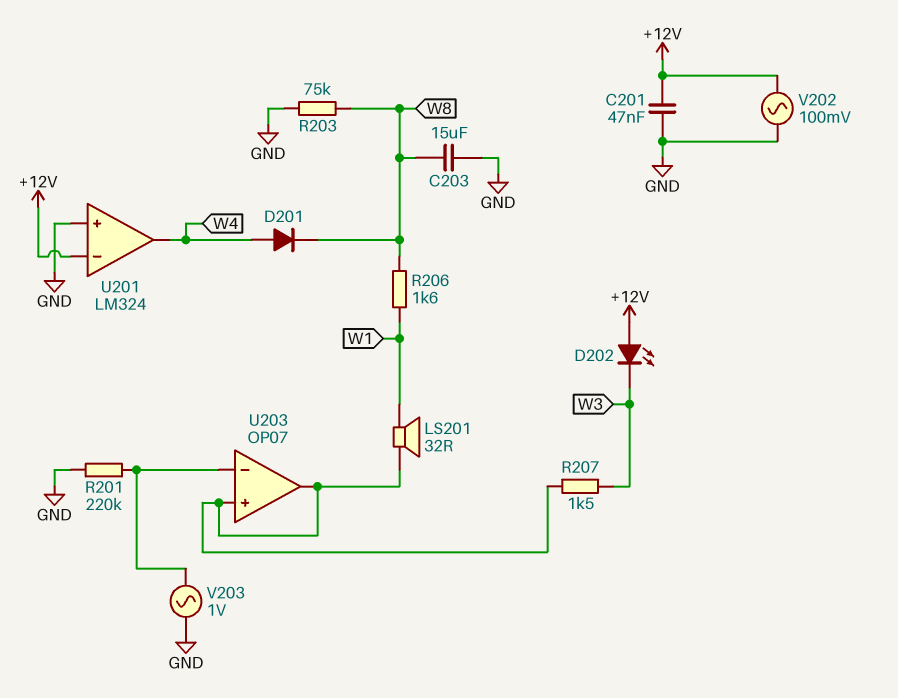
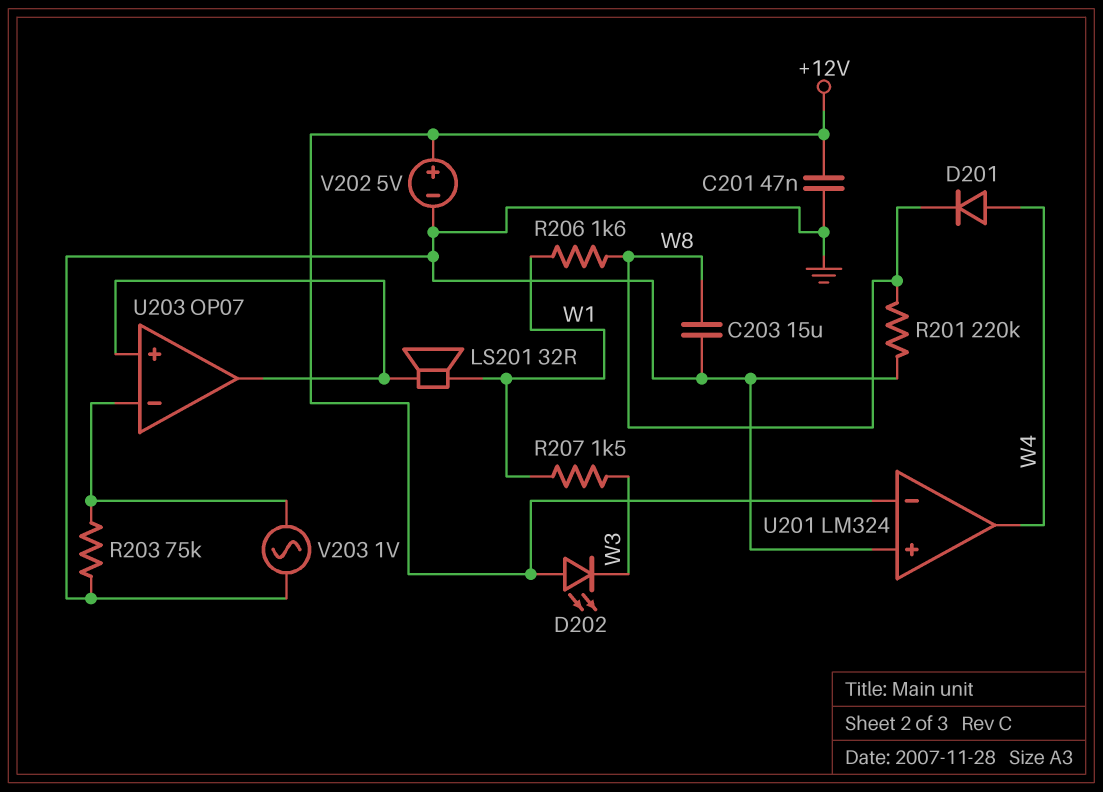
R201: 220k (GND, U203/in-) -> 220k (GND, W8)
R203: 75k (GND, W8) -> 75k (GND, U203/in-)
R207: 1.5k (U203/in+, W3) -> 1.5k (W1, W3)
V202: AC 100mV (+12V, GND) -> 5V (plus +12V, minus GND)

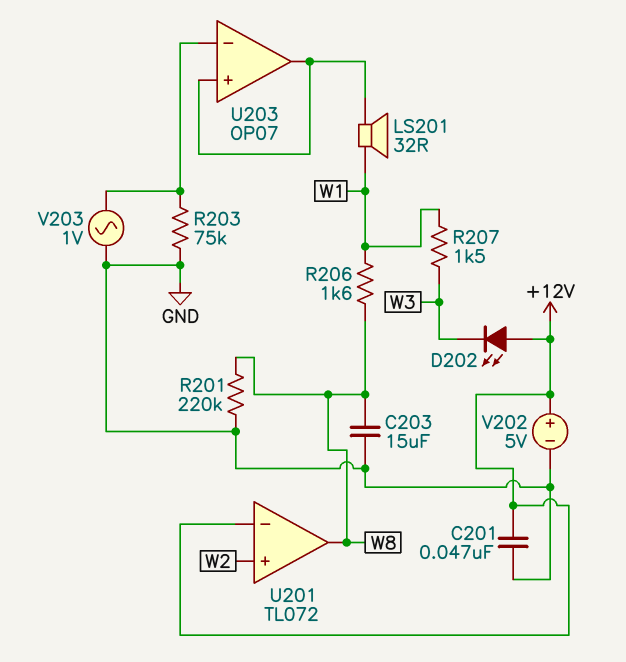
D201: diode (A W4, K W8) -> none
U201: LM324 -> TL072
U201 pin in+: GND -> W2
U201 pin out: W4 -> W8

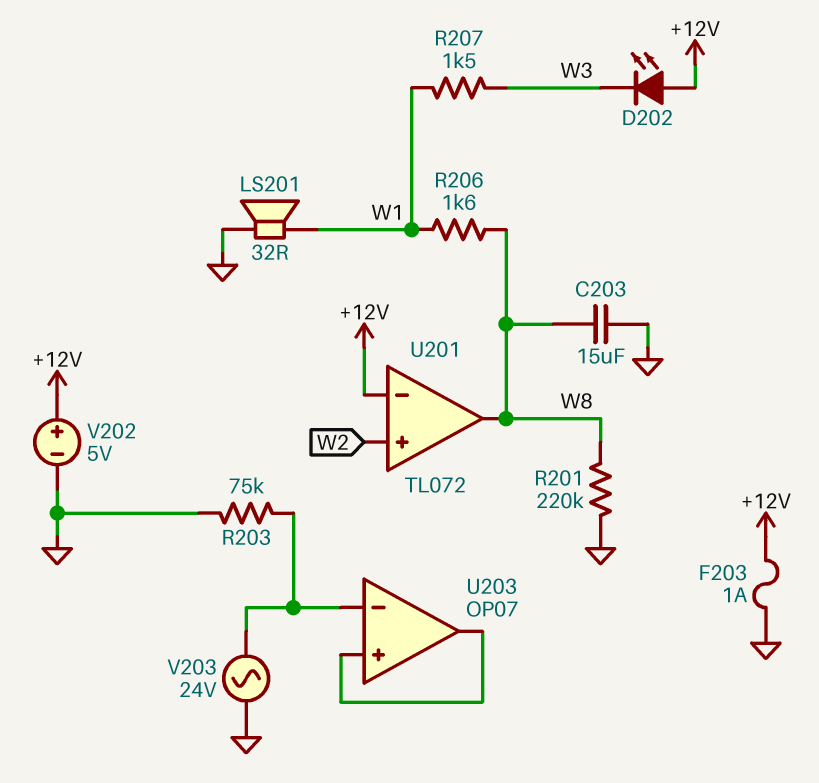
C201: 47nF (+12V, GND) -> none
F203: none -> 1A (+12V, GND)
LS201: speaker 32R (U203/in+, W1) -> speaker 32R (GND, W1)
V203: AC 1V (GND, U203/in-) -> AC 24V (GND, U203/in-)

